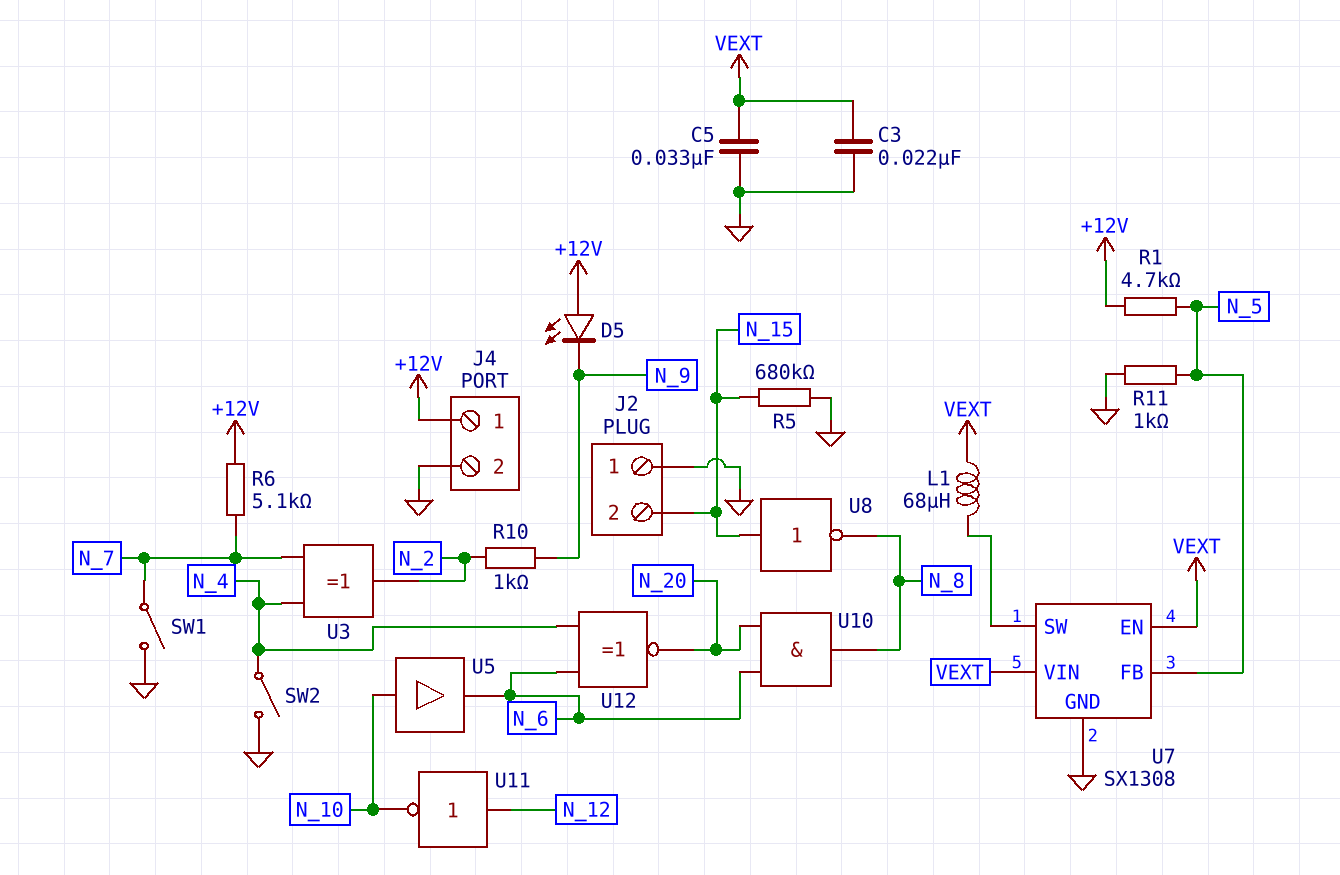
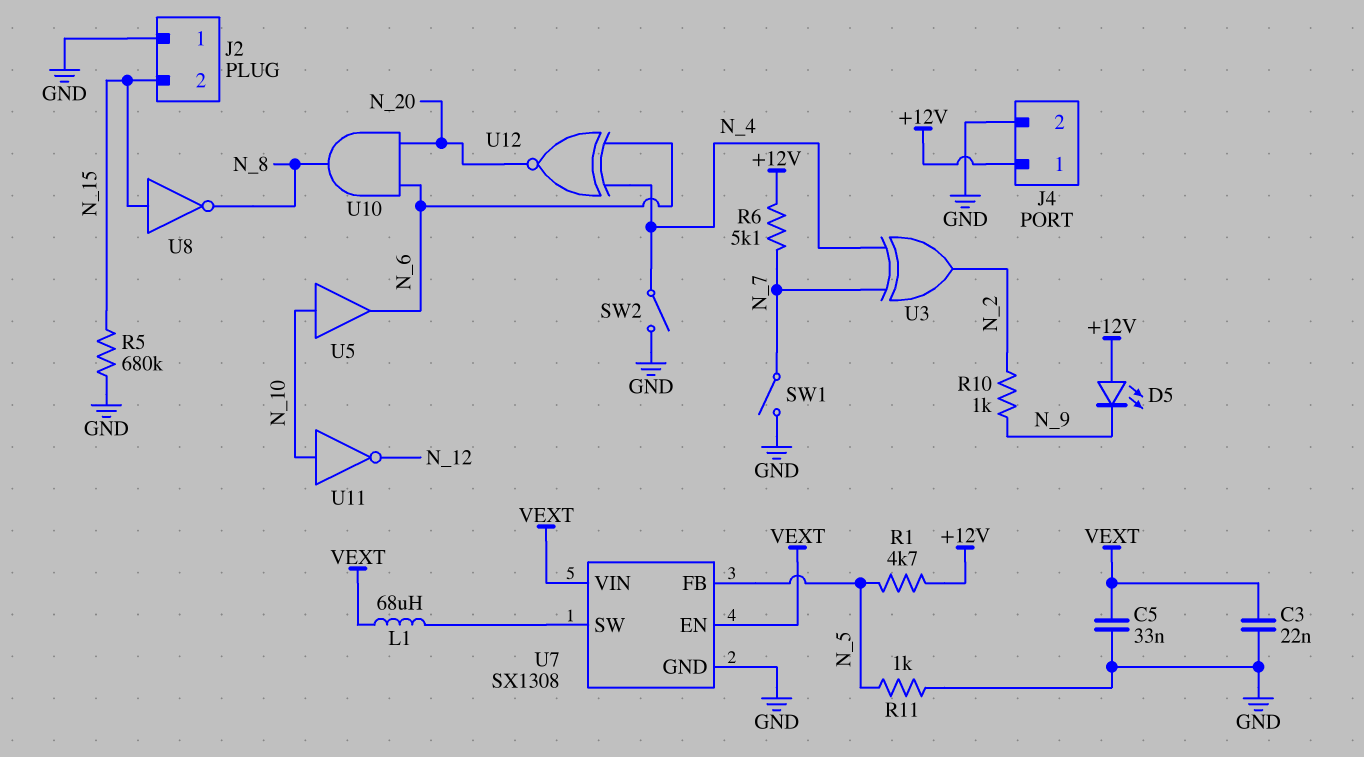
U11: NOT (in N_12, out N_10) -> NOT (in N_10, out N_12)

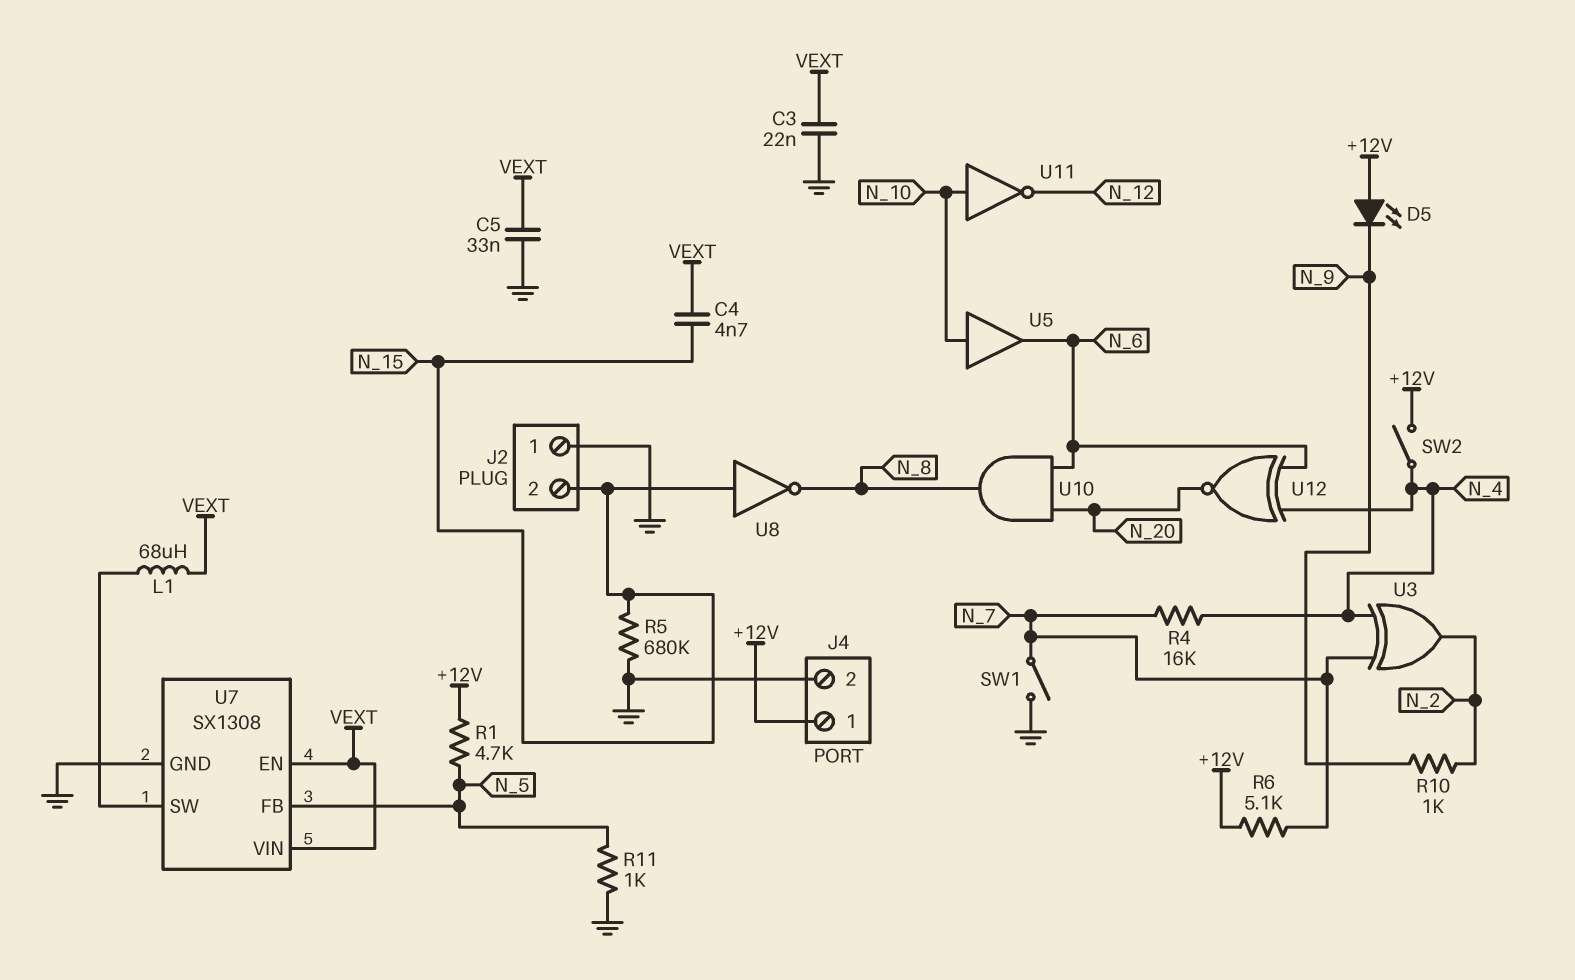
C4: none -> 4.7nF (N_15, VEXT)
R4: none -> 16k (N_4, N_7)
SW2: switch (GND, N_4) -> switch (+12V, N_4)

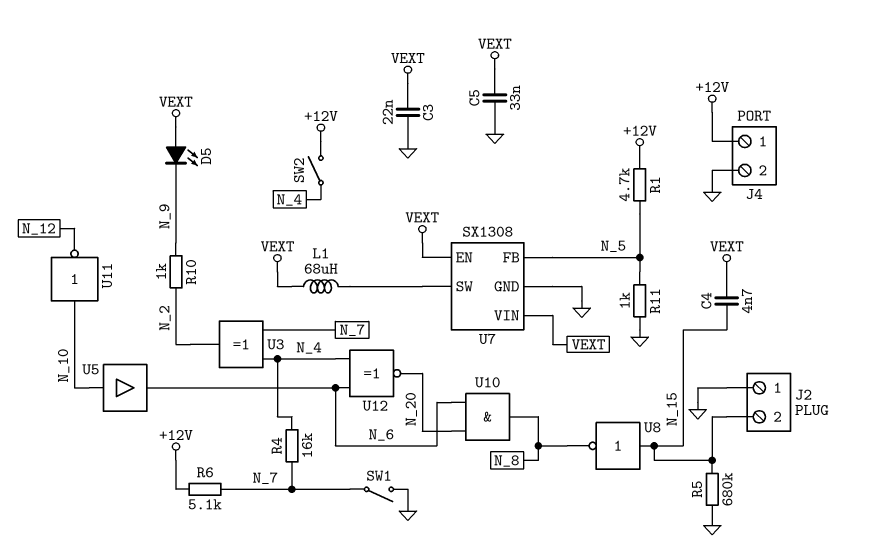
D5: LED (A +12V, K N_9) -> LED (A VEXT, K N_9)

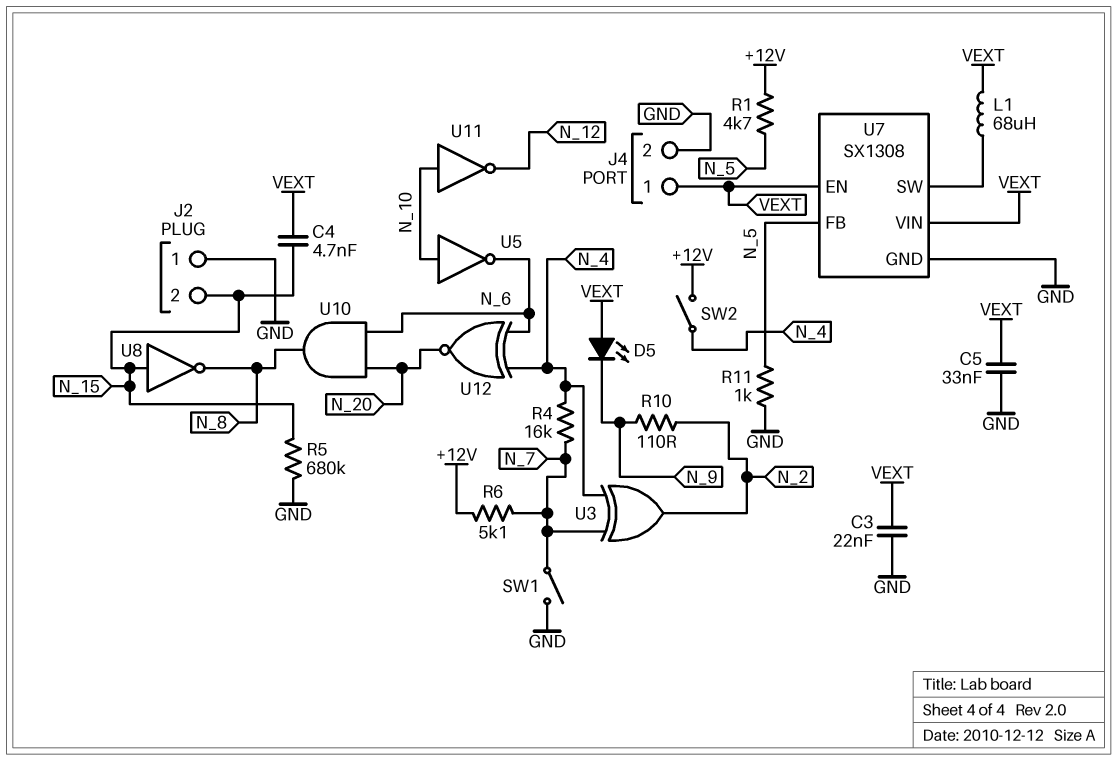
J4 pin 1: +12V -> VEXT
R10: 1k (N_2, N_9) -> 110 (N_2, N_9)
U5: buffer (in N_10, out N_6) -> NOT (in N_10, out N_6)

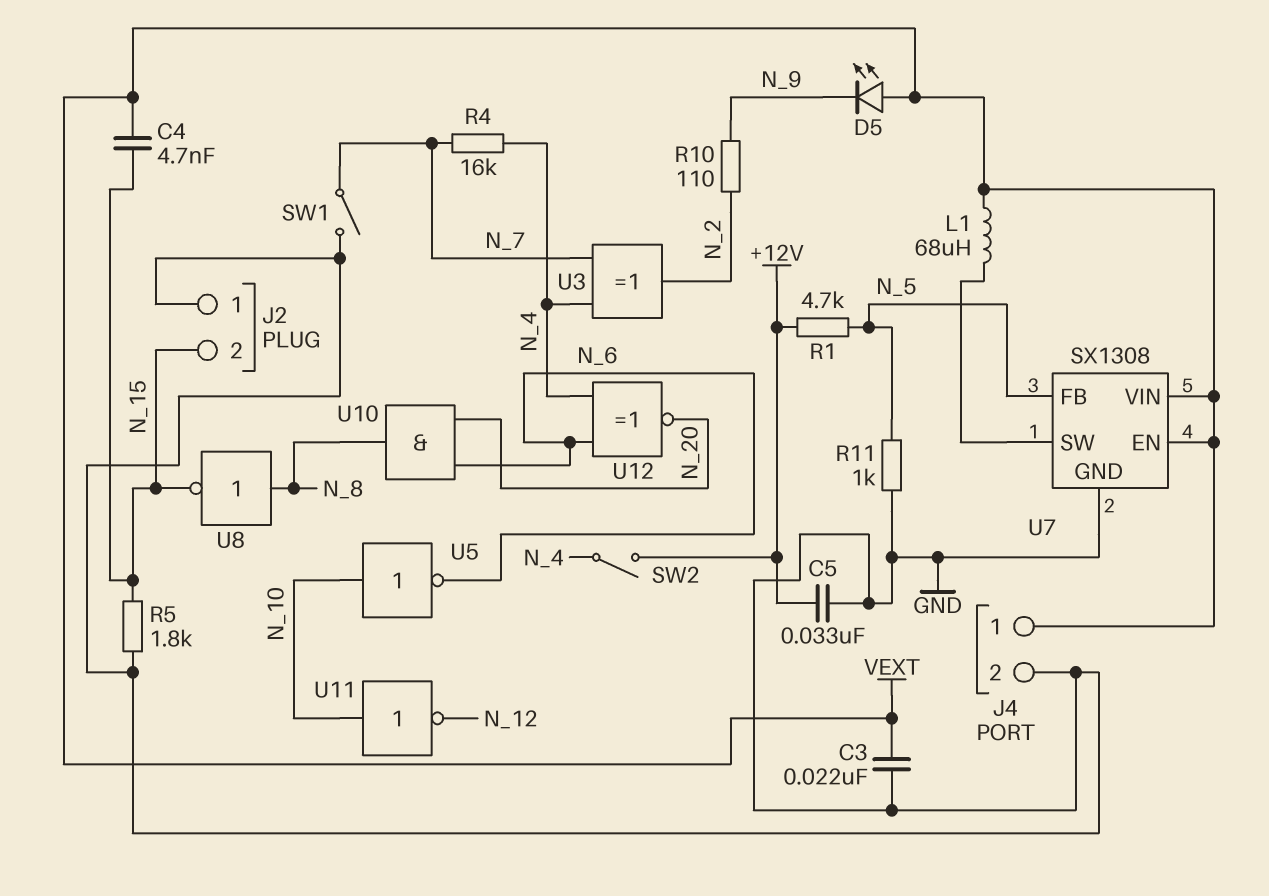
C5: 33nF (GND, VEXT) -> 33nF (+12V, GND)
R5: 680k (GND, N_15) -> 1.8k (GND, N_15)
R6: 5.1k (+12V, N_7) -> none
U8: NOT (in N_15, out N_8) -> NOT (in N_8, out N_15)

